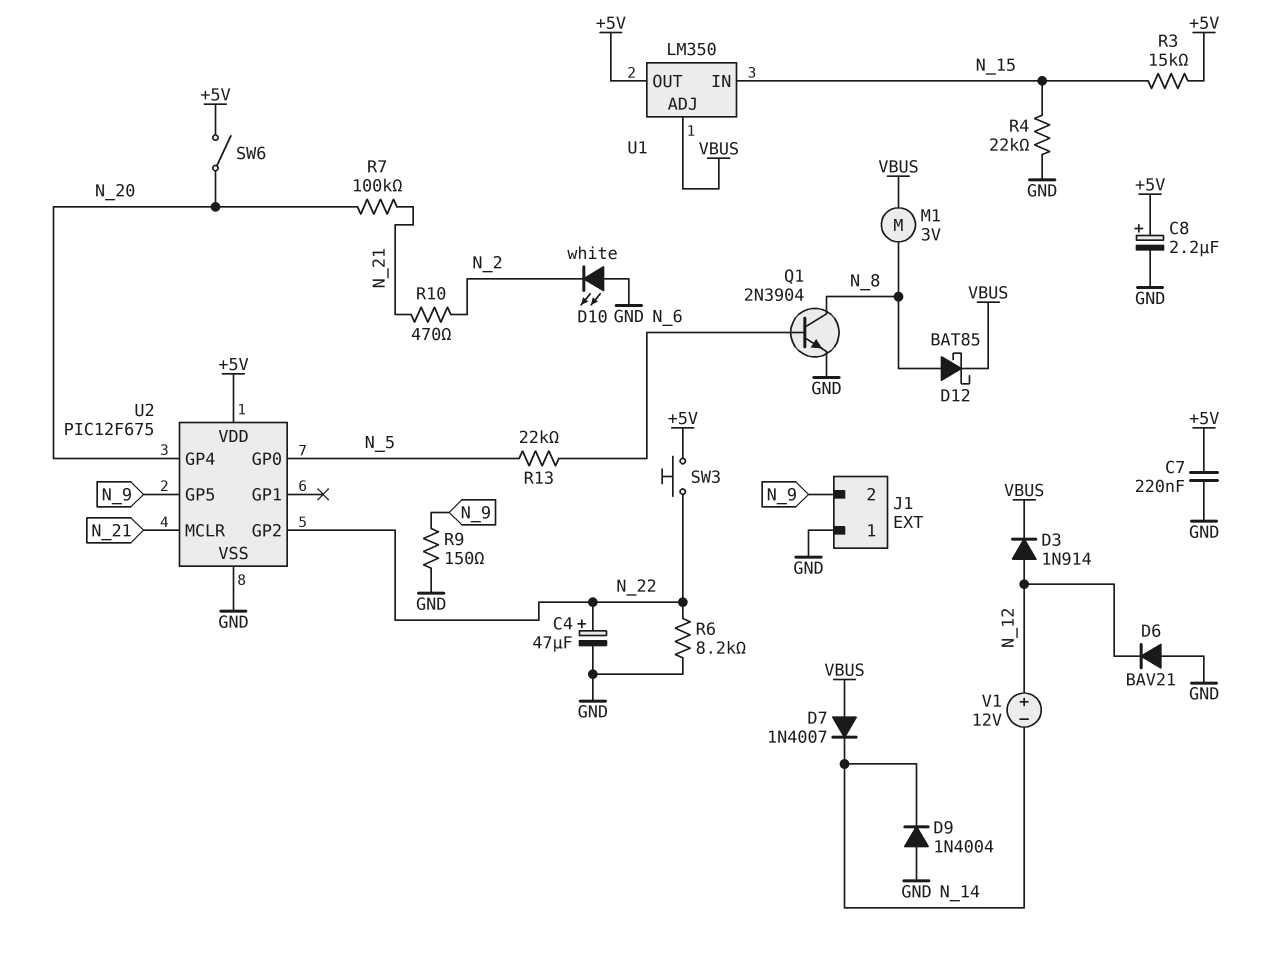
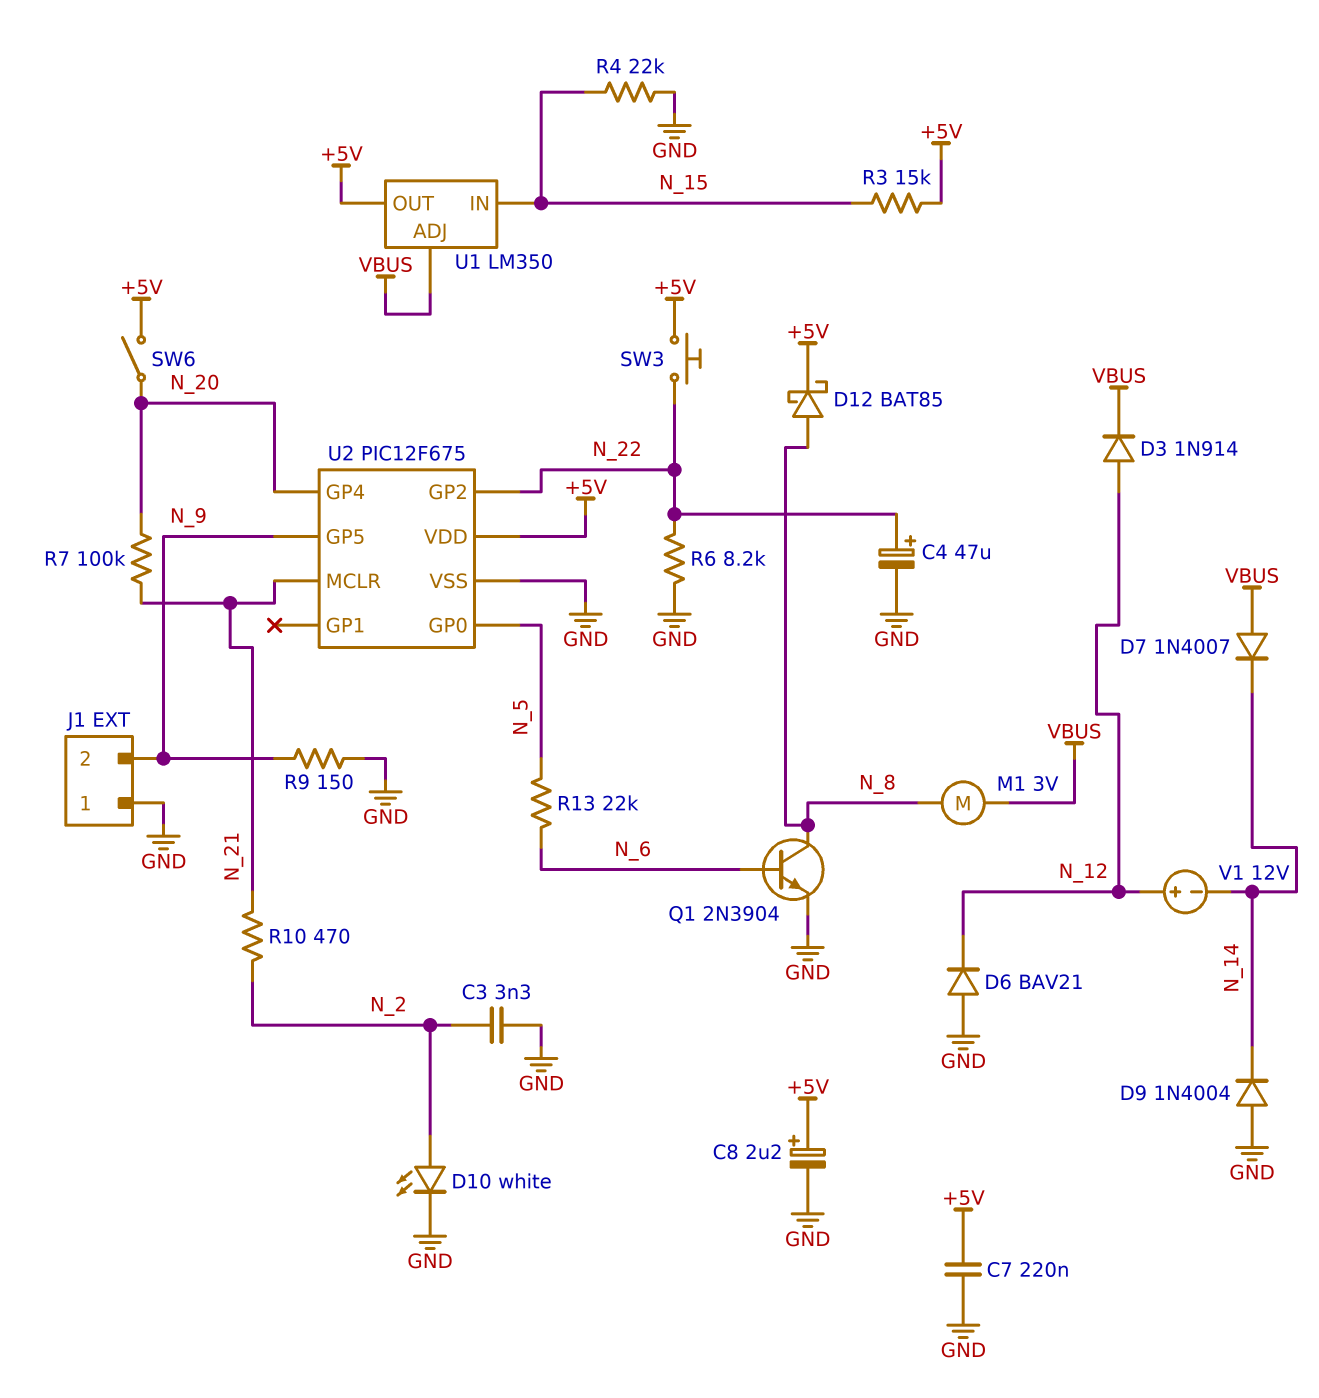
C3: none -> 3.3nF (GND, N_2)
D10: LED white (A GND, K N_2) -> LED white (A N_2, K GND)
D12: schottky BAT85 (A N_8, K VBUS) -> schottky BAT85 (A N_8, K +5V)

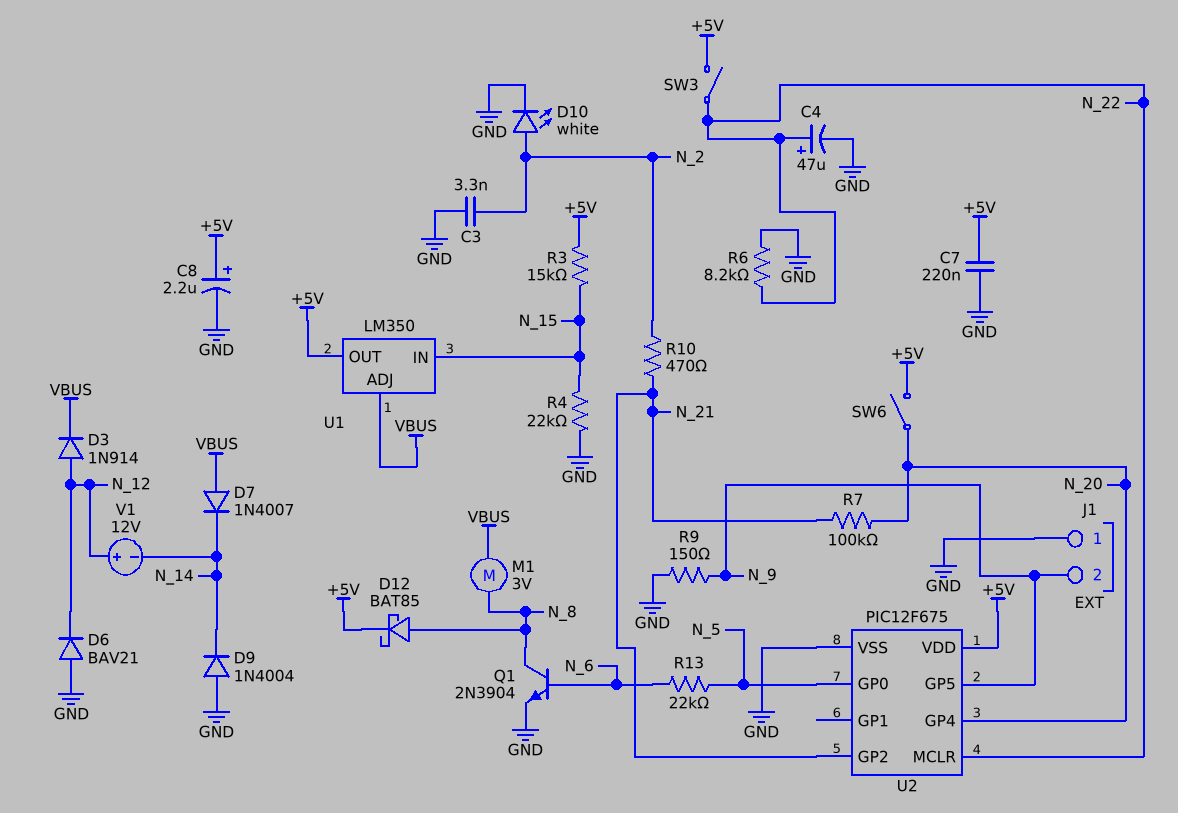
SW3: button (+5V, N_22) -> switch (+5V, N_22)
U2 pin GP2: N_22 -> N_21
U2 pin MCLR: N_21 -> N_22

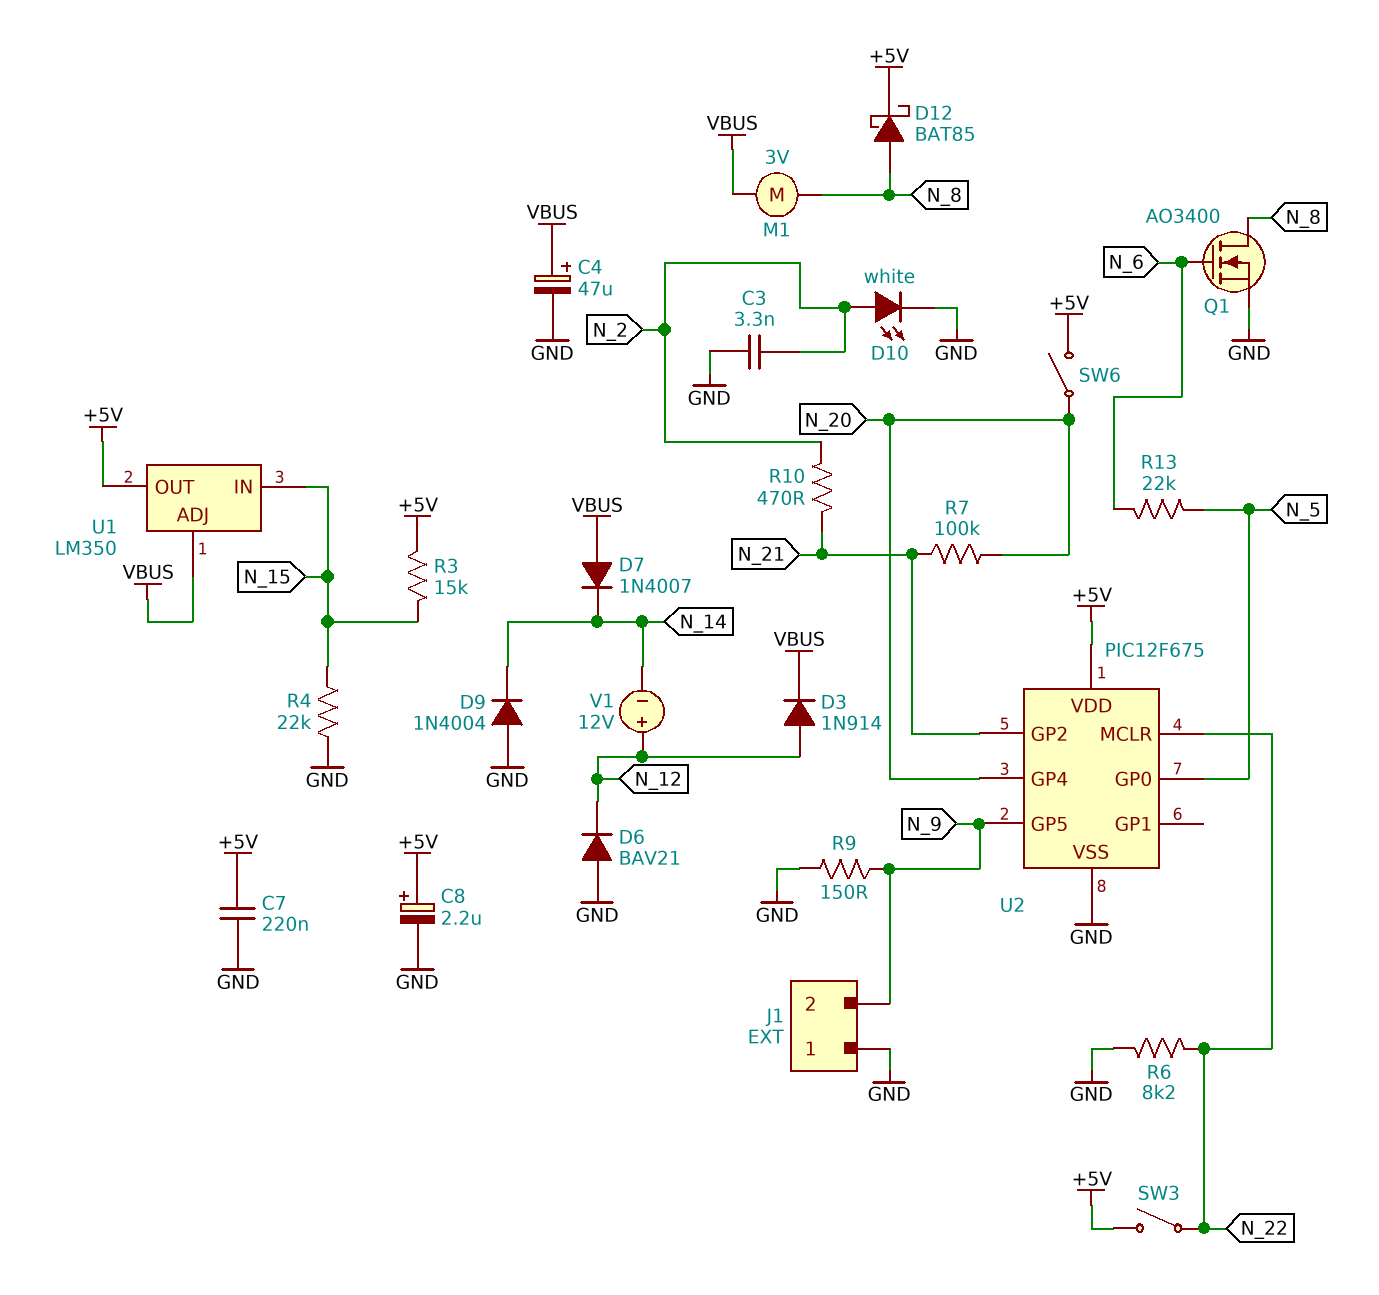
C4: 47uF (plus N_22, minus GND) -> 47uF (plus VBUS, minus GND)
Q1: NPN 2N3904 (B N_6, C N_8, E GND) -> NMOS AO3400 (G N_6, D N_8, S GND)

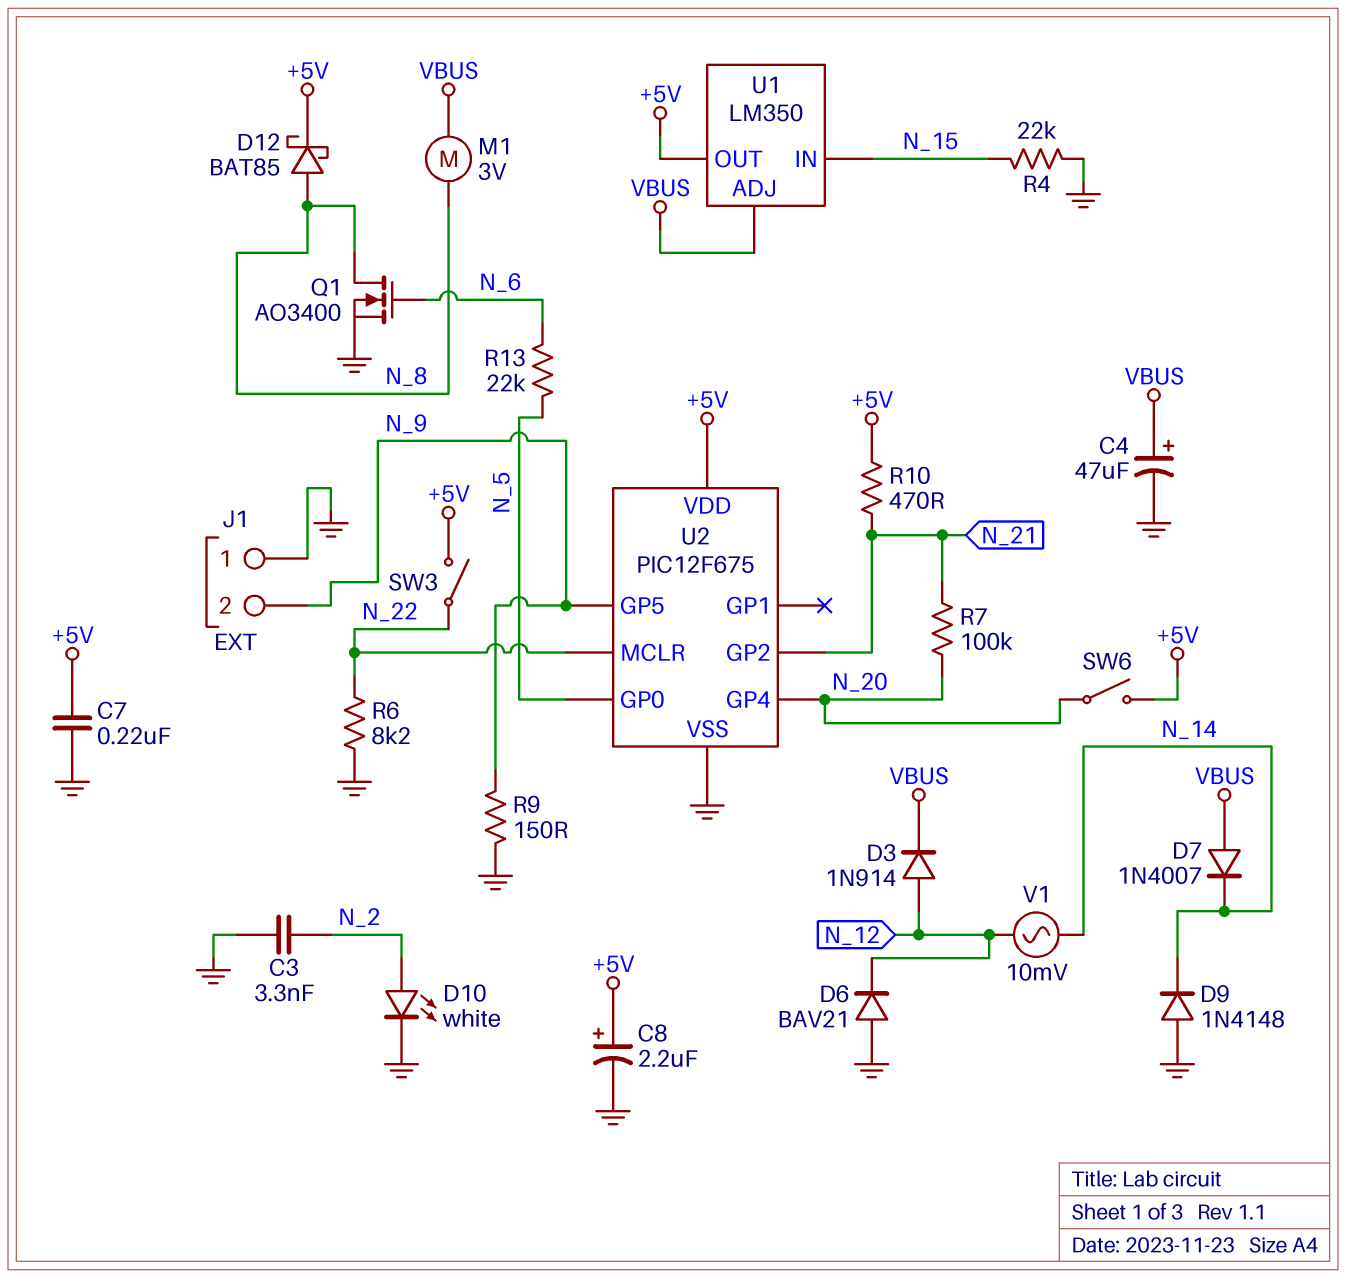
D9: diode 1N4004 (A GND, K N_14) -> diode 1N4148 (A GND, K N_14)
R3: 15k (+5V, N_15) -> none
R10: 470 (N_2, N_21) -> 470 (+5V, N_21)
V1: 12V (plus N_12, minus N_14) -> AC 10mV (N_12, N_14)

